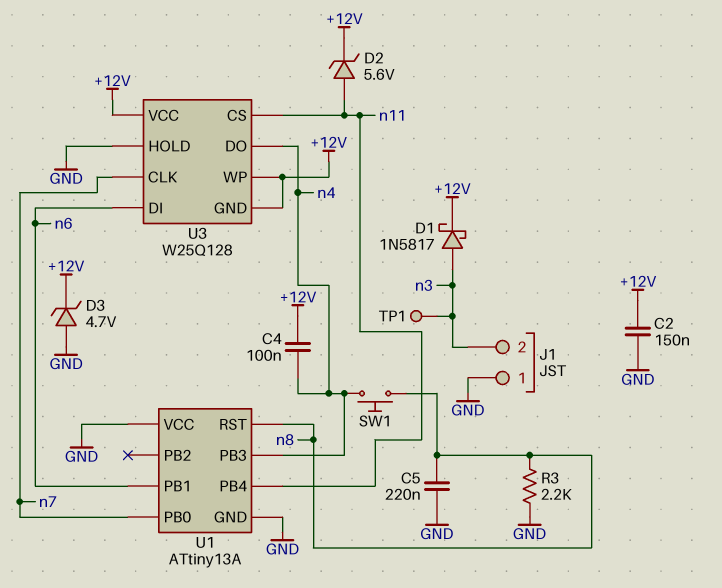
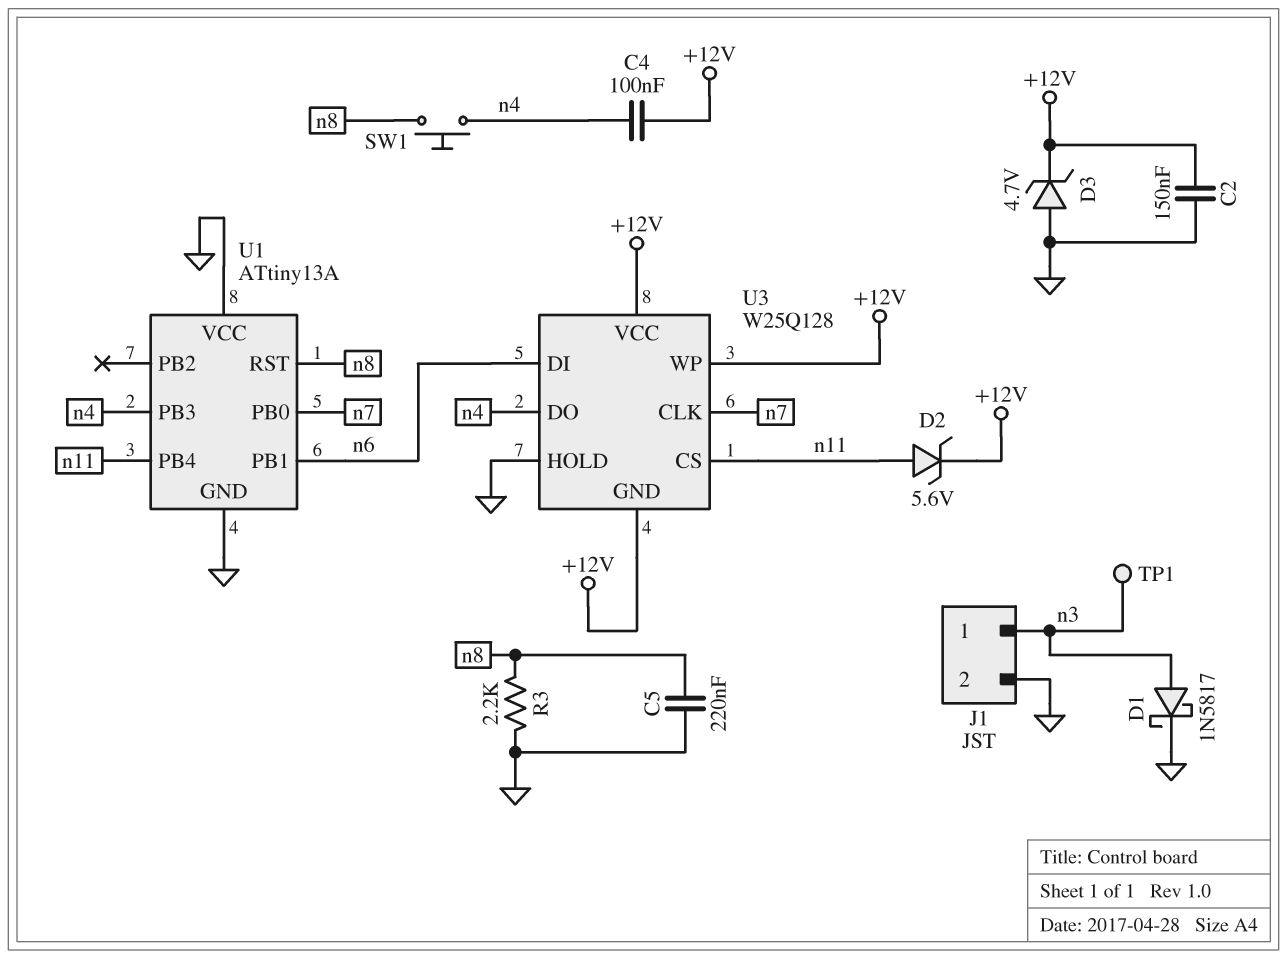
D1: schottky 1N5817 (A n3, K +12V) -> schottky 1N5817 (A n3, K GND)
J1 pin 1: GND -> n3
J1 pin 2: n3 -> GND

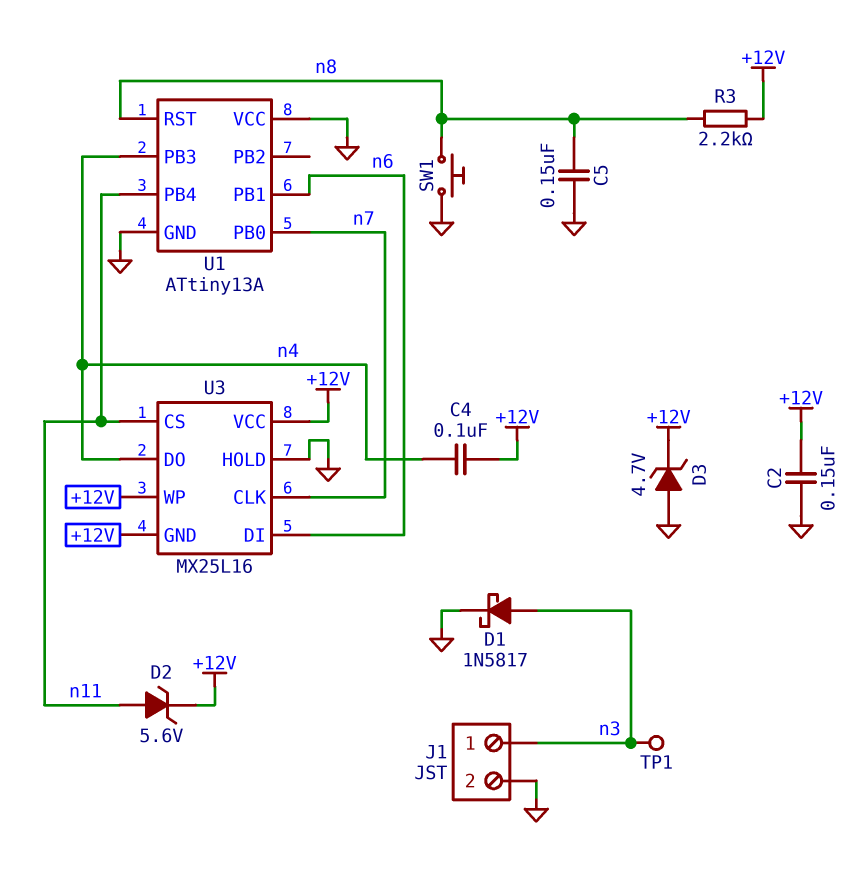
C5: 220nF (GND, n8) -> 150nF (GND, n8)
R3: 2.2k (GND, n8) -> 2.2k (+12V, n8)
SW1: button (n4, n8) -> button (GND, n8)
U3: W25Q128 -> MX25L16

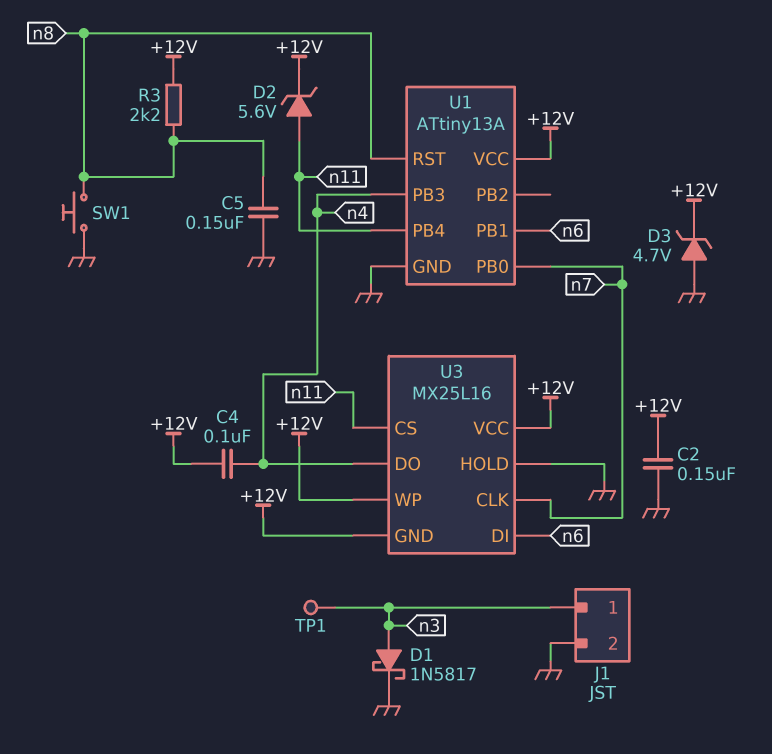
U1 pin VCC: GND -> +12V

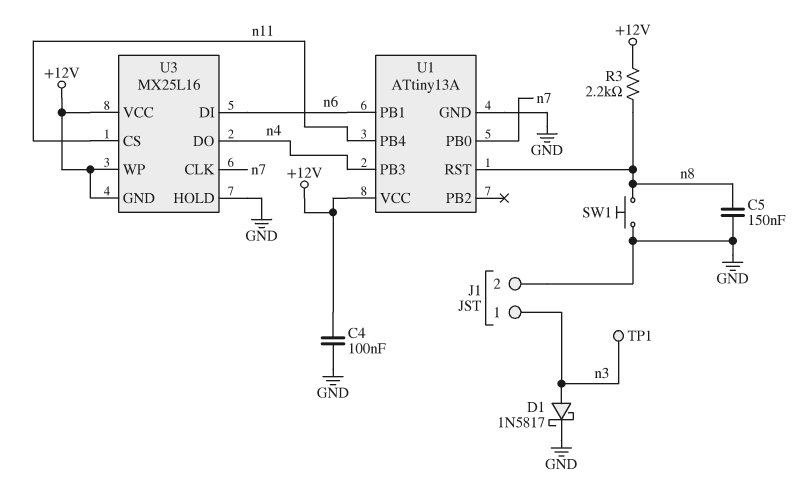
C2: 150nF (+12V, GND) -> none
C4: 100nF (+12V, n4) -> 100nF (+12V, GND)
D2: zener 5.6V (A n11, K +12V) -> none
D3: zener 4.7V (A GND, K +12V) -> none

